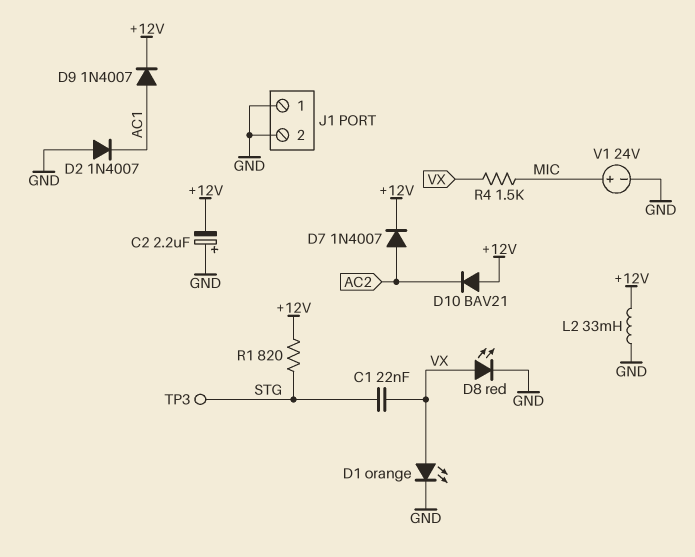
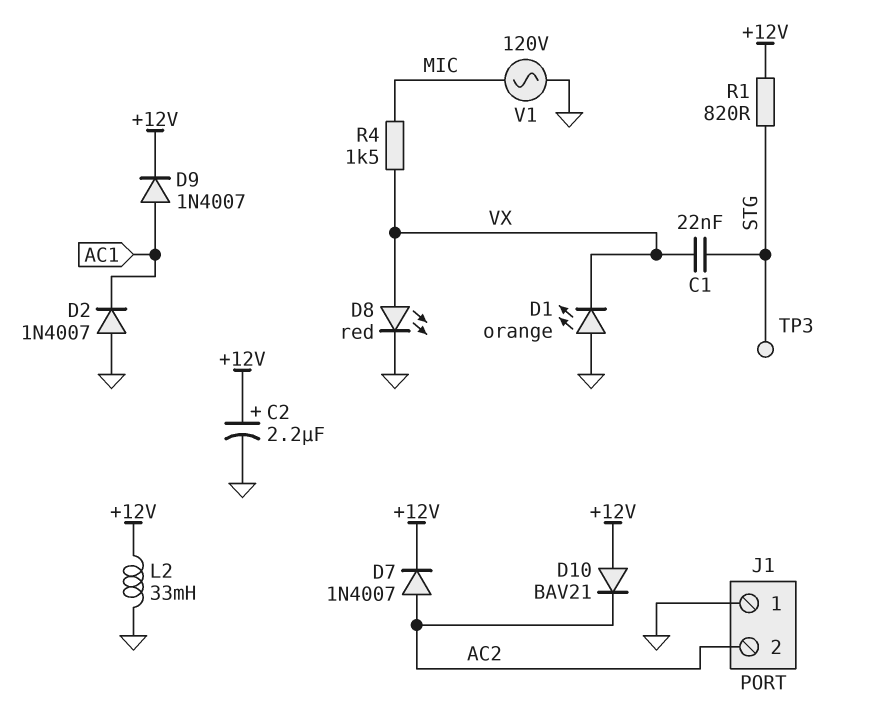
C2: 2.2uF (plus GND, minus +12V) -> 2.2uF (plus +12V, minus GND)
D1: LED orange (A VX, K GND) -> LED orange (A GND, K VX)
J1 pin 2: GND -> AC2
V1: 24V (plus MIC, minus GND) -> AC 120V (GND, MIC)

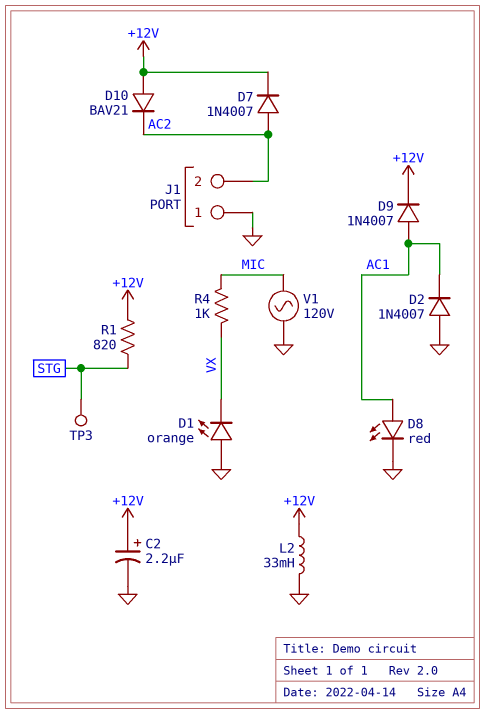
C1: 22nF (STG, VX) -> none
D8: LED red (A VX, K GND) -> LED red (A AC1, K GND)
R4: 1.5k (MIC, VX) -> 1k (MIC, VX)

